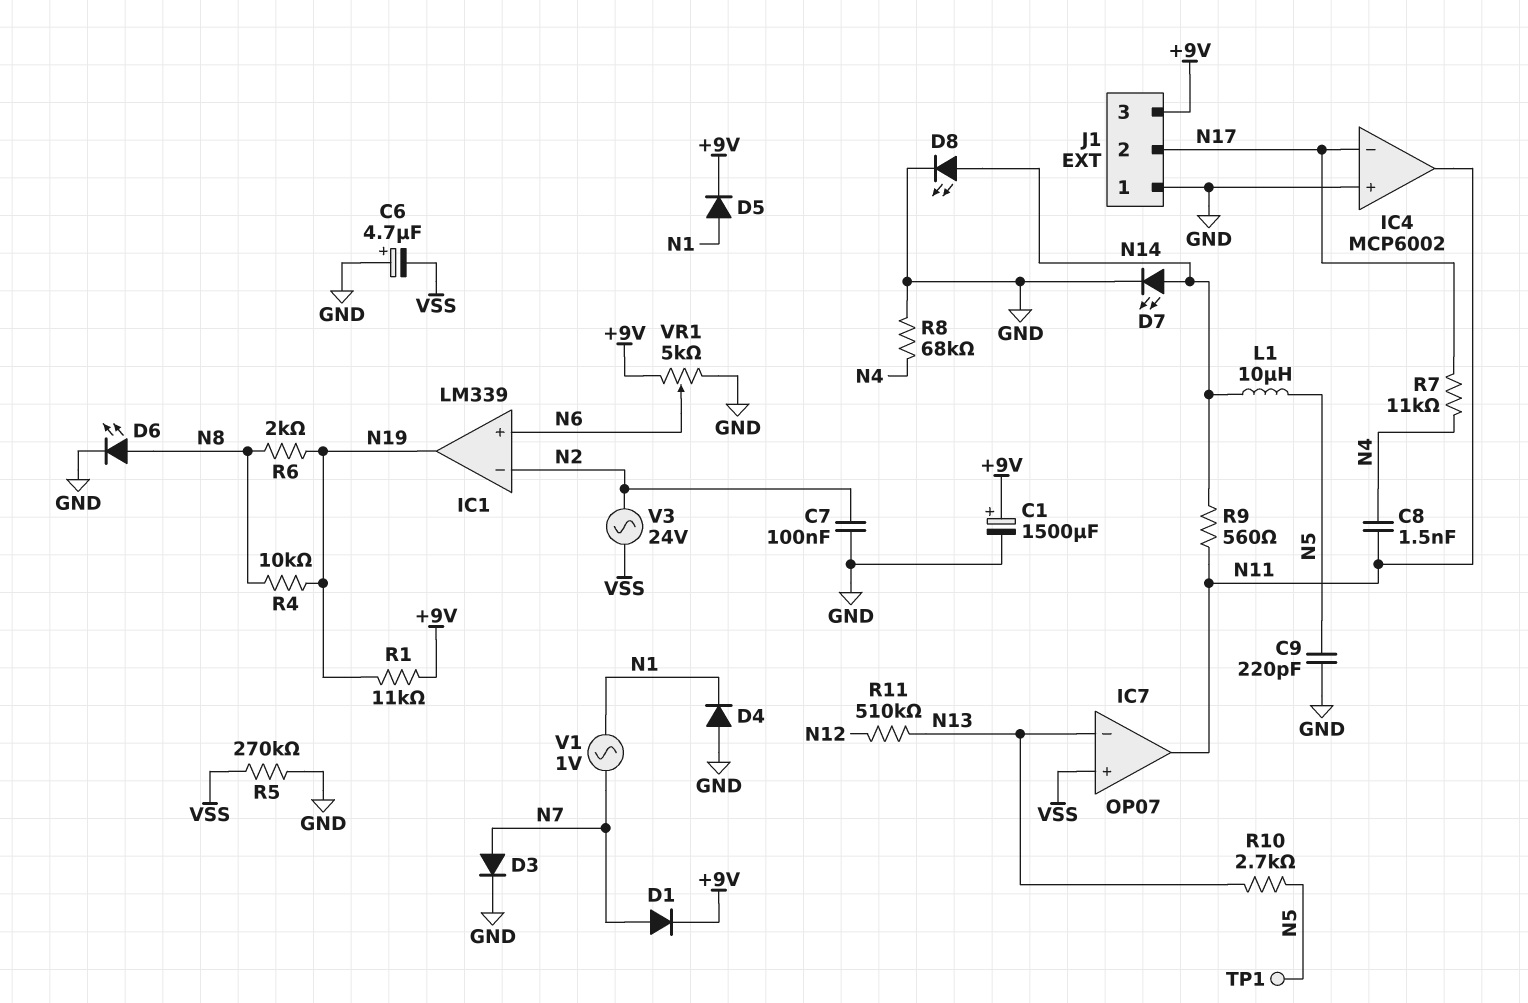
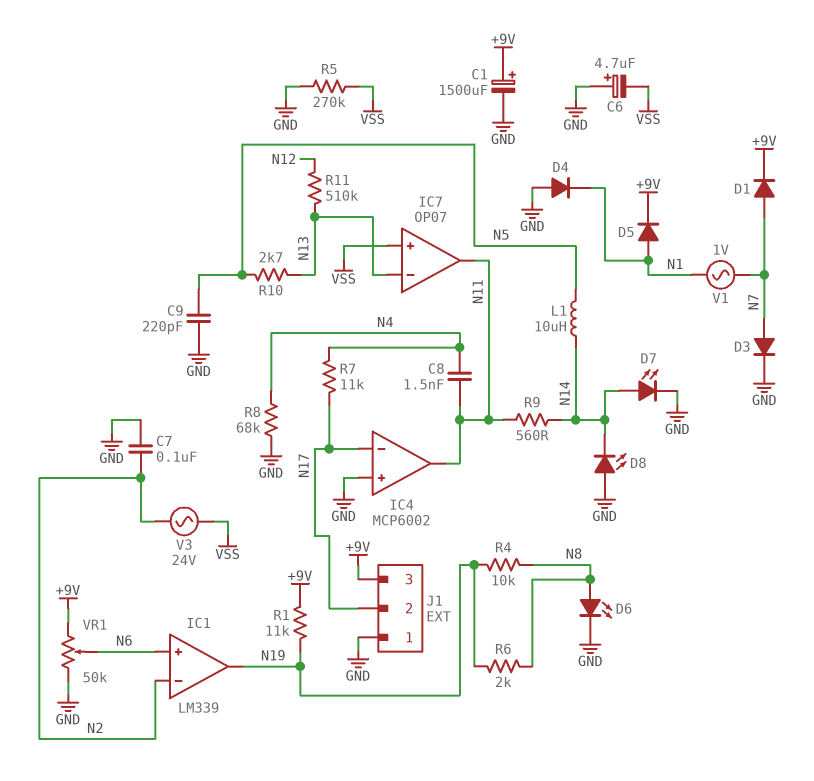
D8: LED (A N14, K GND) -> LED (A GND, K N14)
TP1: test point (N5) -> none
VR1: 5k (+9V, GND, wiper N6) -> 50k (+9V, GND, wiper N6)

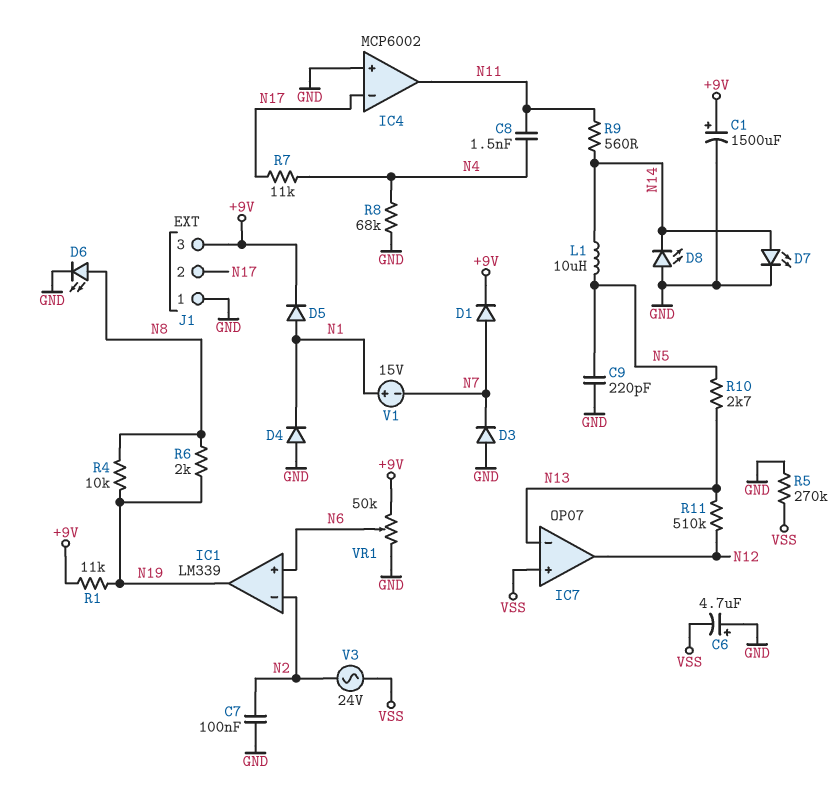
D3: diode (A N7, K GND) -> diode (A GND, K N7)
IC7 pin out: N11 -> N12
V1: AC 1V (N1, N7) -> 15V (plus N1, minus N7)

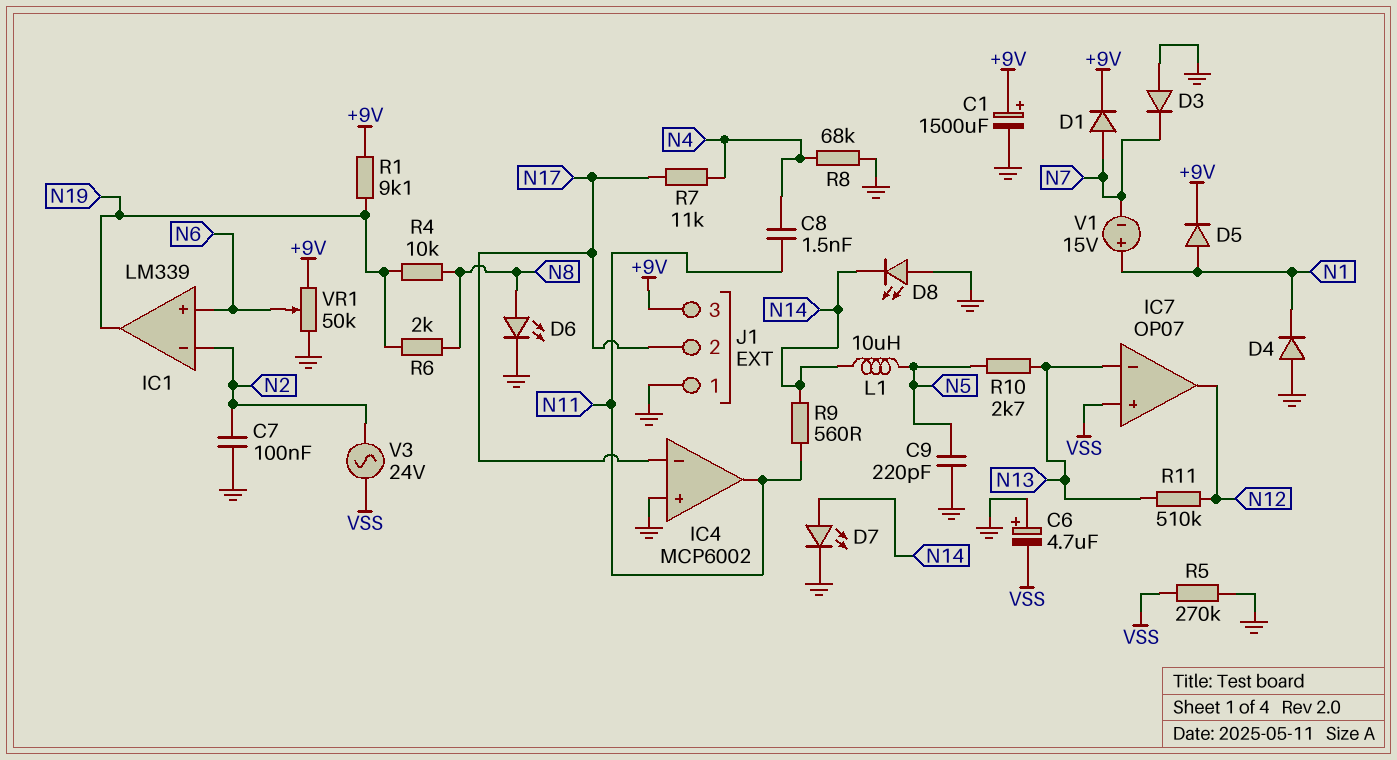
R1: 11k (+9V, N19) -> 9.1k (+9V, N19)

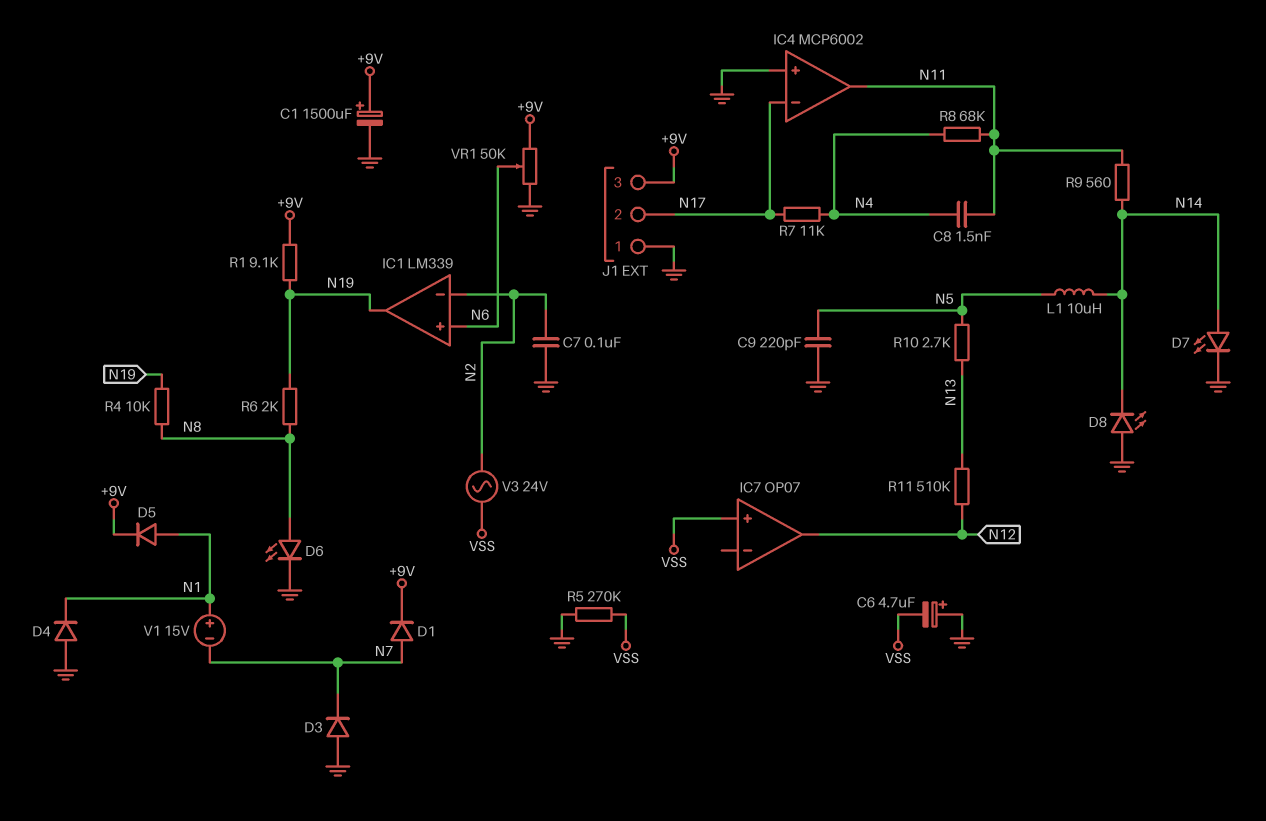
IC7 pin in-: N13 -> none
R8: 68k (GND, N4) -> 68k (N4, N11)

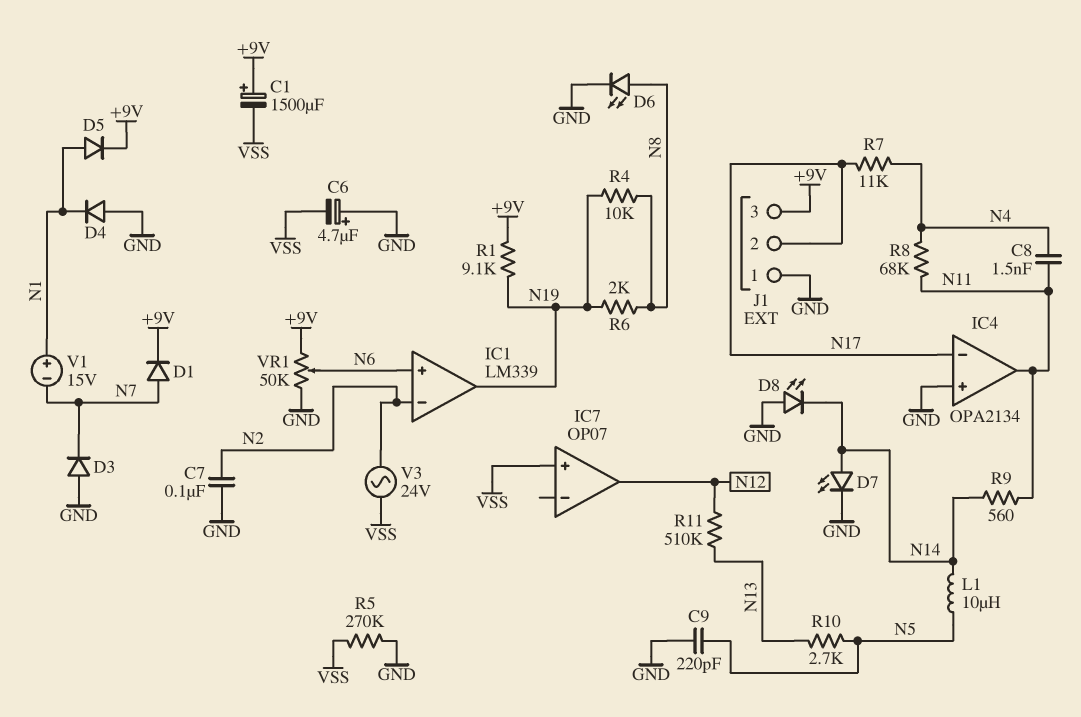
C1: 1500uF (plus +9V, minus GND) -> 1500uF (plus +9V, minus VSS)
IC4: MCP6002 -> OPA2134

